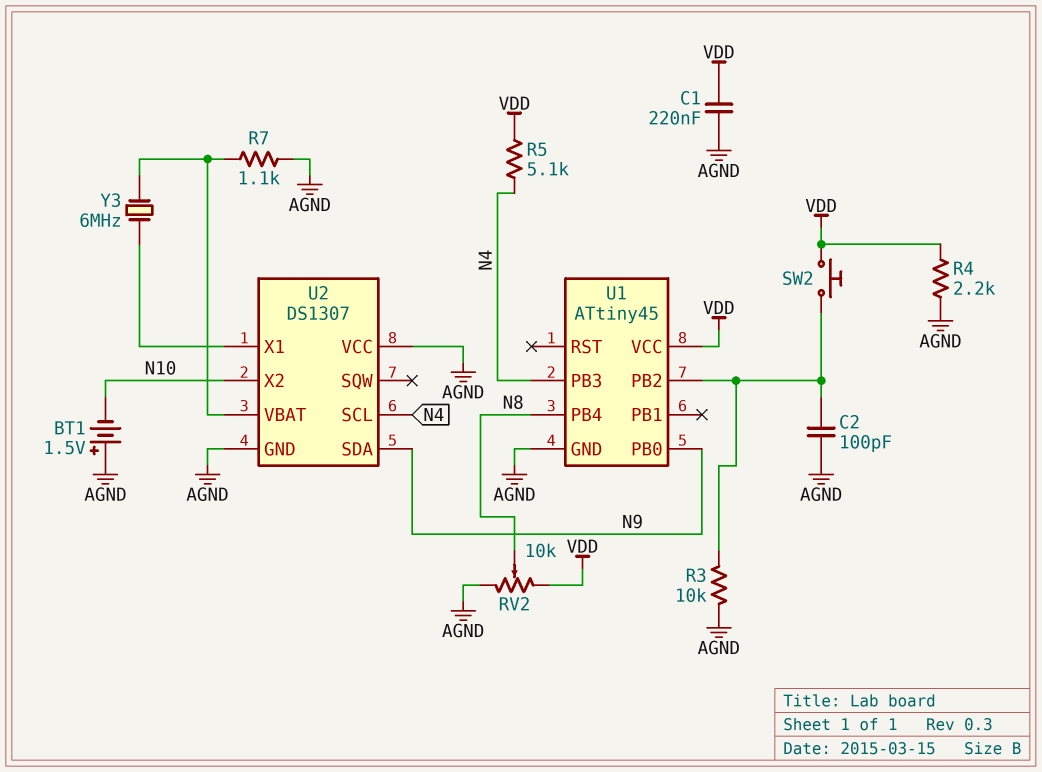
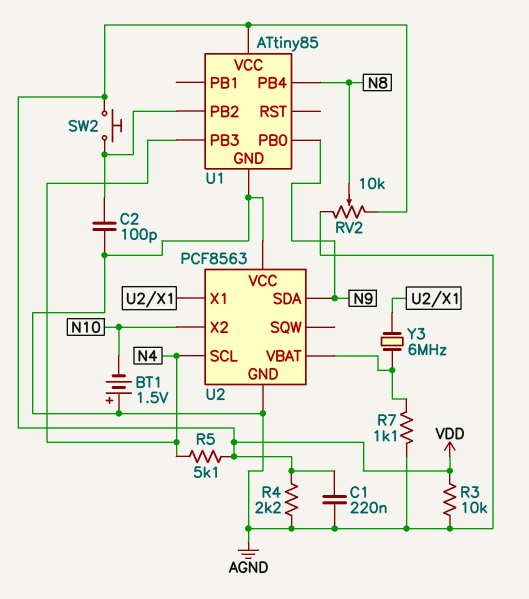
R3: 10k (AGND, U1/PB2) -> 10k (AGND, VDD)
U1: ATtiny45 -> ATtiny85
U2: DS1307 -> PCF8563

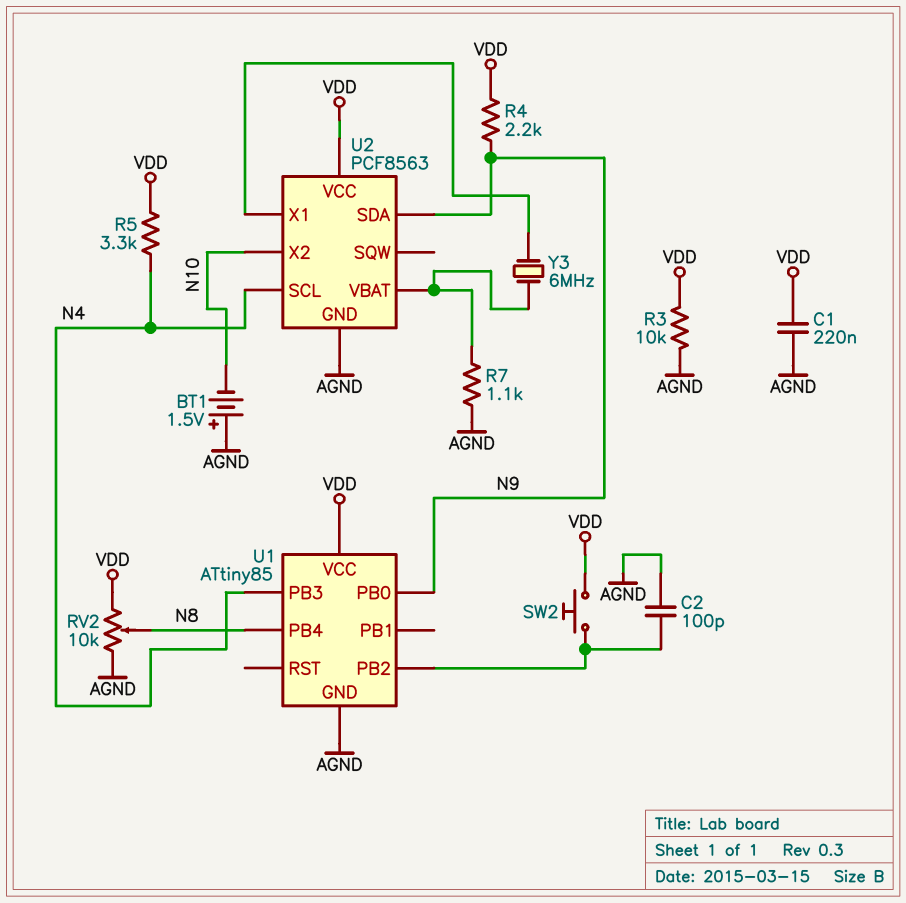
R4: 2.2k (AGND, VDD) -> 2.2k (N9, VDD)
R5: 5.1k (N4, VDD) -> 3.3k (N4, VDD)
U2 pin VCC: AGND -> VDD

